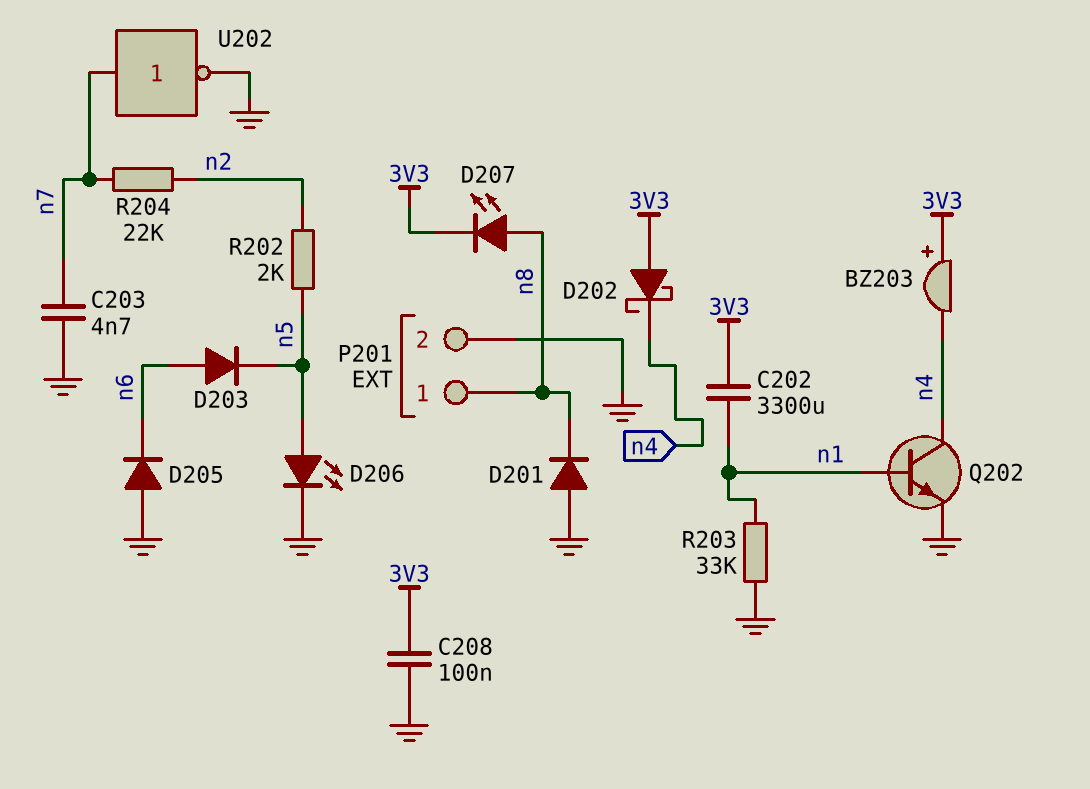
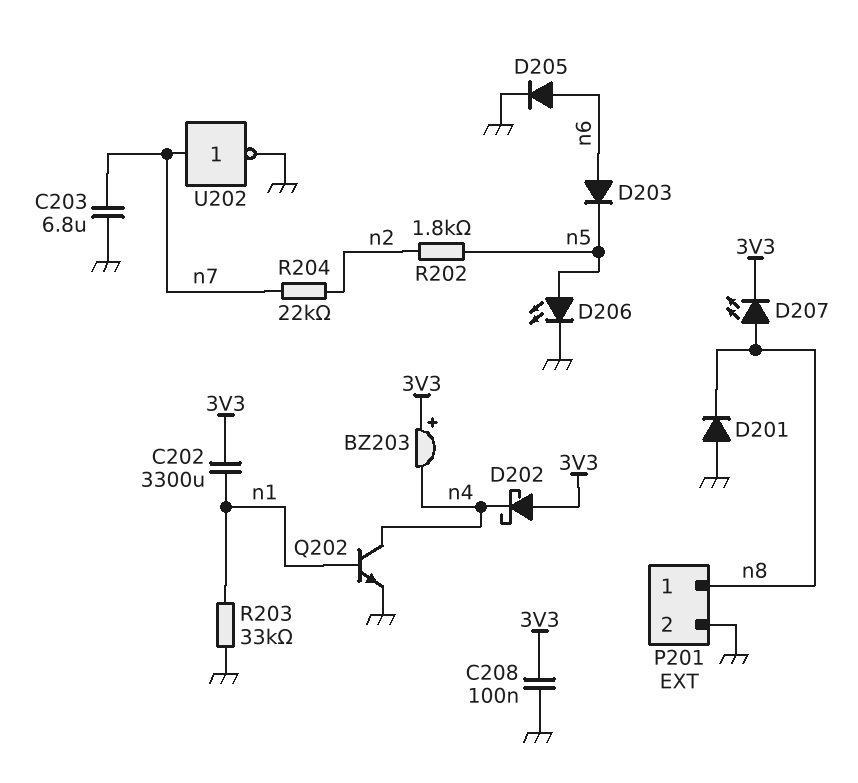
C203: 4.7nF (GND, n7) -> 6.8uF (GND, n7)
D205: diode (A GND, K n6) -> diode (A n6, K GND)
R202: 2k (n2, n5) -> 1.8k (n2, n5)

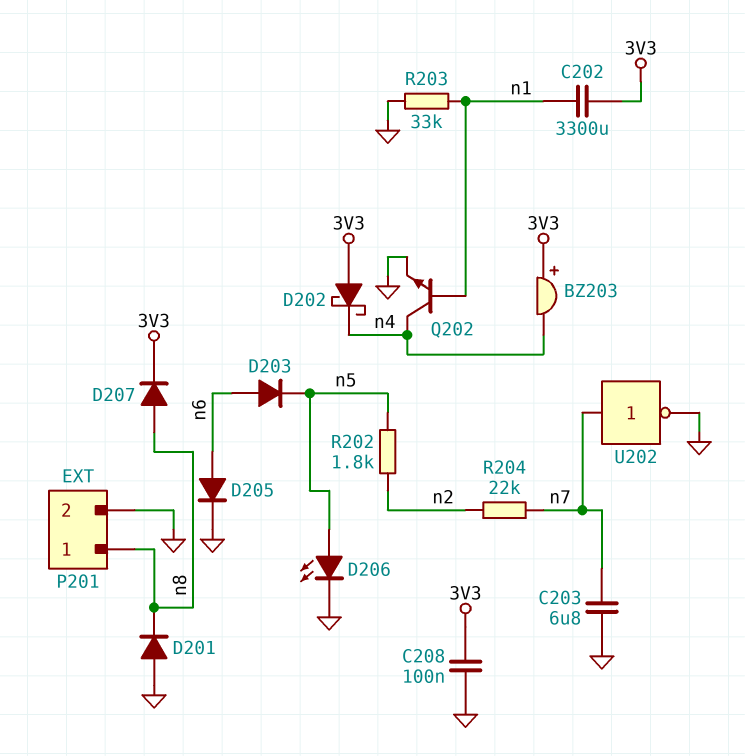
D207: LED (A n8, K 3V3) -> diode (A n8, K 3V3)

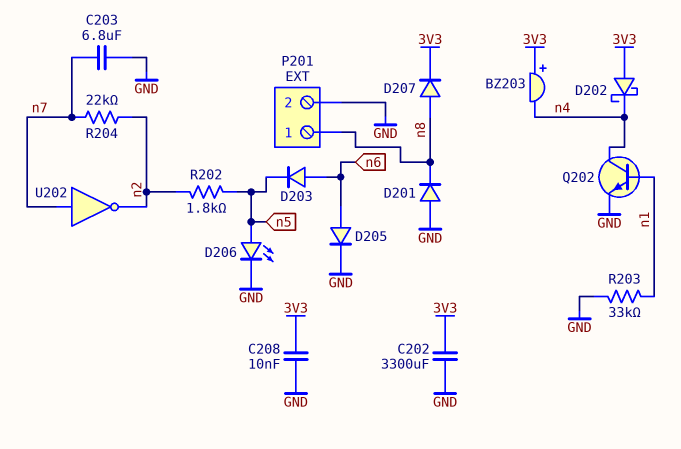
C202: 3300uF (3V3, n1) -> 3300uF (3V3, GND)
C208: 100nF (3V3, GND) -> 10nF (3V3, GND)
U202: NOT (in n7, out GND) -> NOT (in n7, out n2)

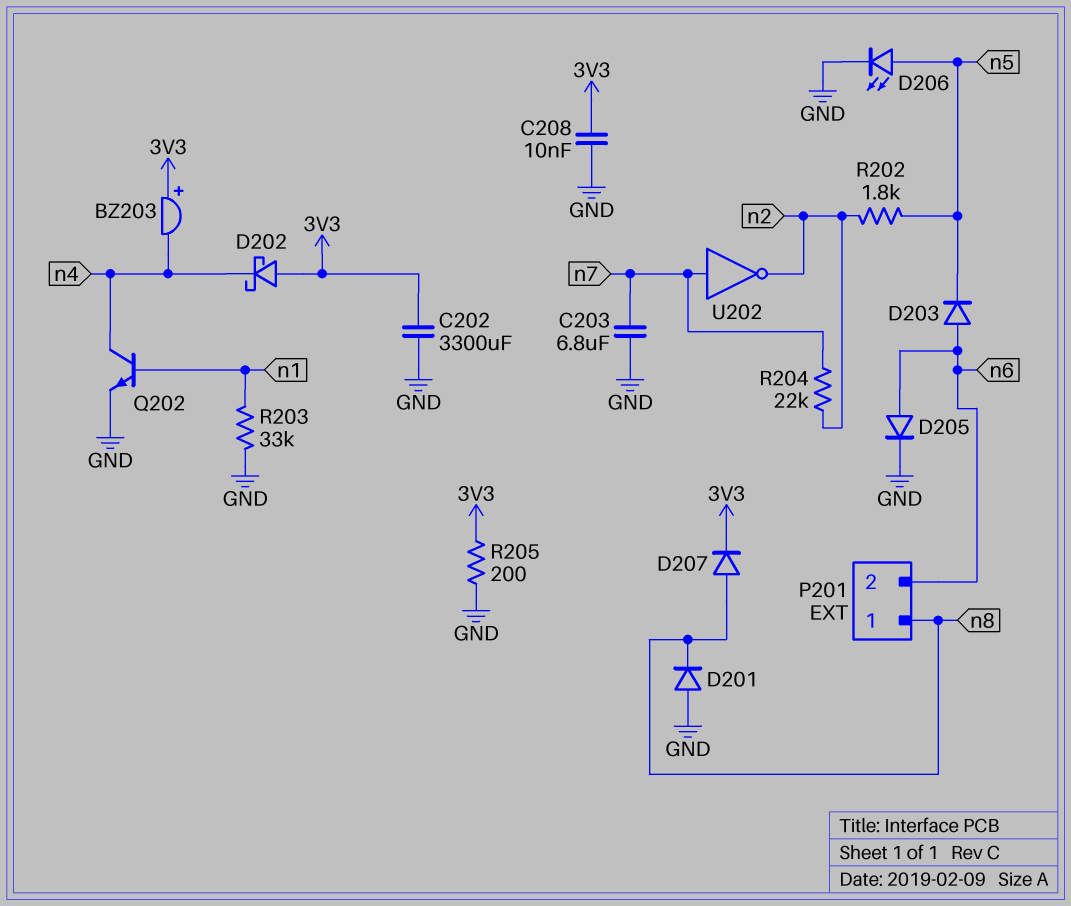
P201 pin 2: GND -> n6
R205: none -> 200 (3V3, GND)

